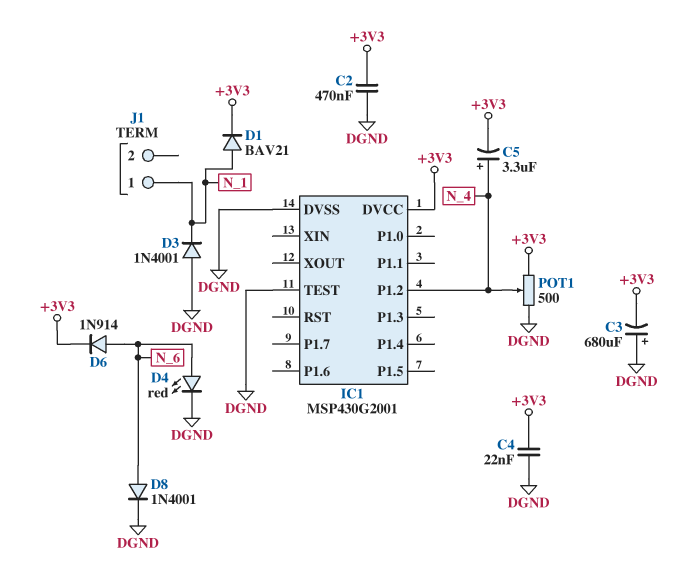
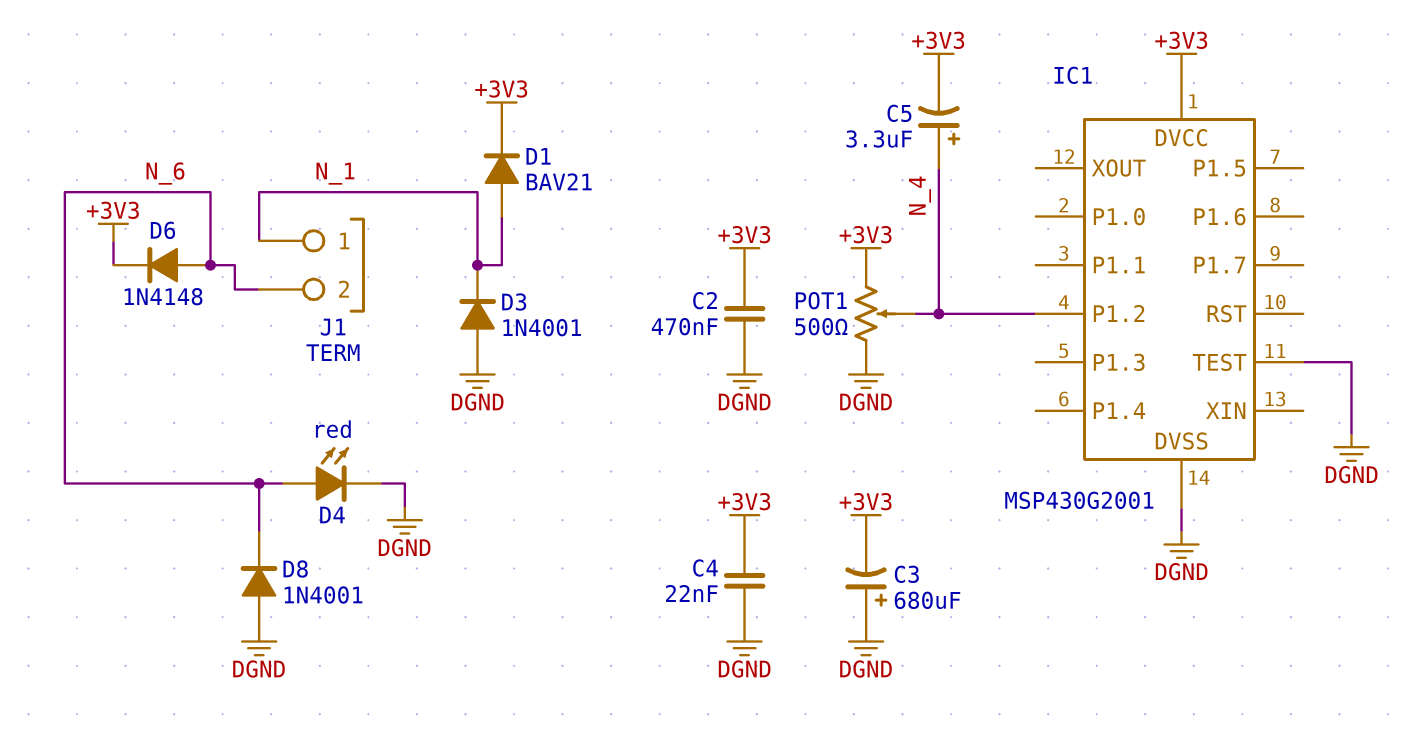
D6: diode 1N914 (A N_6, K +3V3) -> diode 1N4148 (A N_6, K +3V3)
D8: diode 1N4001 (A N_6, K DGND) -> diode 1N4001 (A DGND, K N_6)
J1 pin 2: none -> N_6

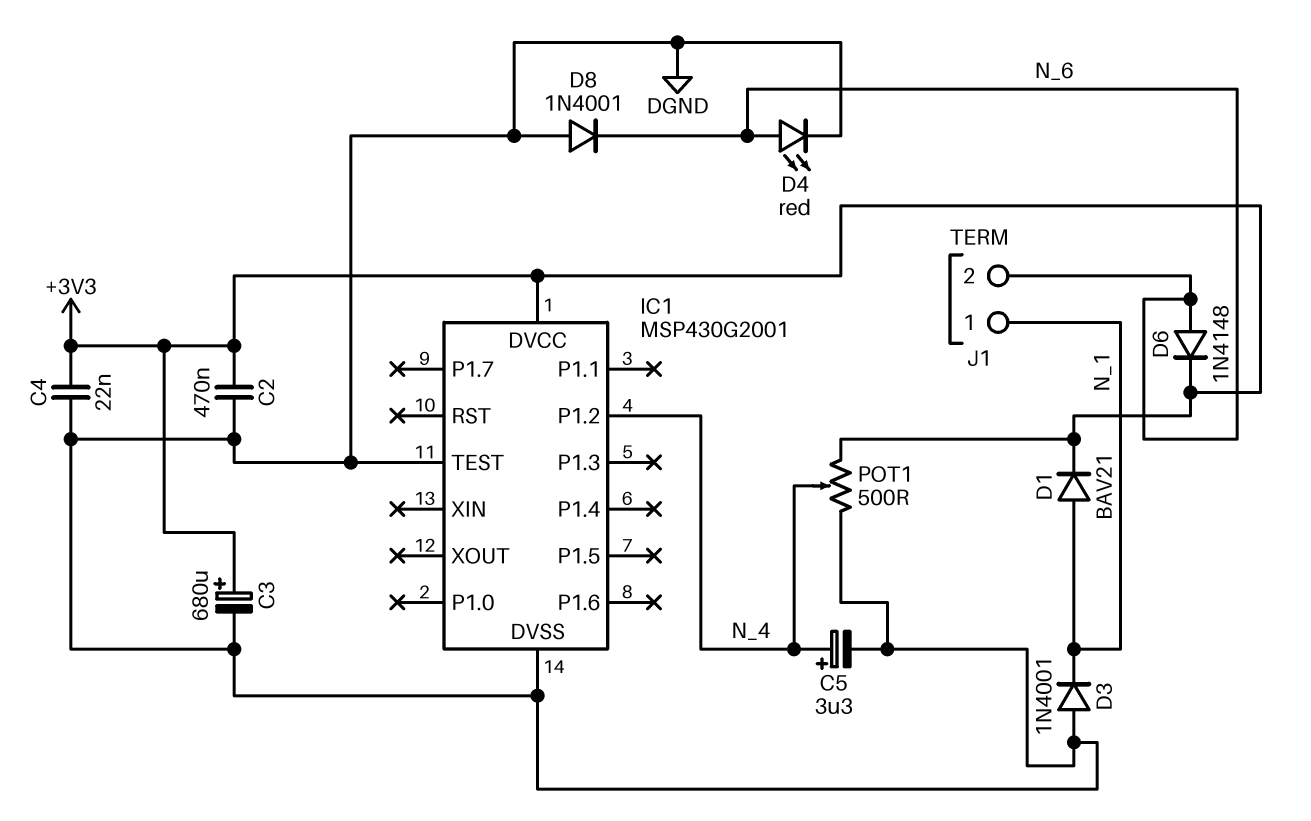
C3: 680uF (plus DGND, minus +3V3) -> 680uF (plus +3V3, minus DGND)
C5: 3.3uF (plus N_4, minus +3V3) -> 3.3uF (plus N_4, minus DGND)

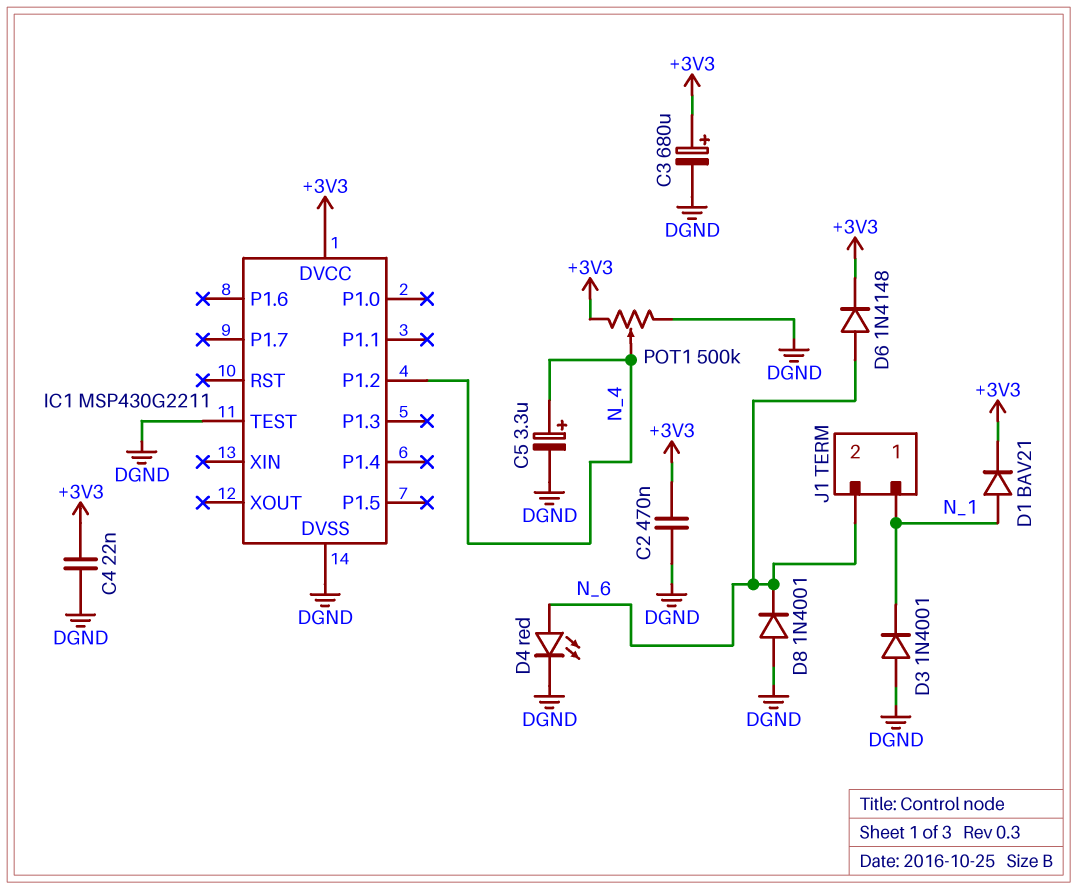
IC1: MSP430G2001 -> MSP430G2211
POT1: 500 (+3V3, DGND, wiper N_4) -> 500k (+3V3, DGND, wiper N_4)

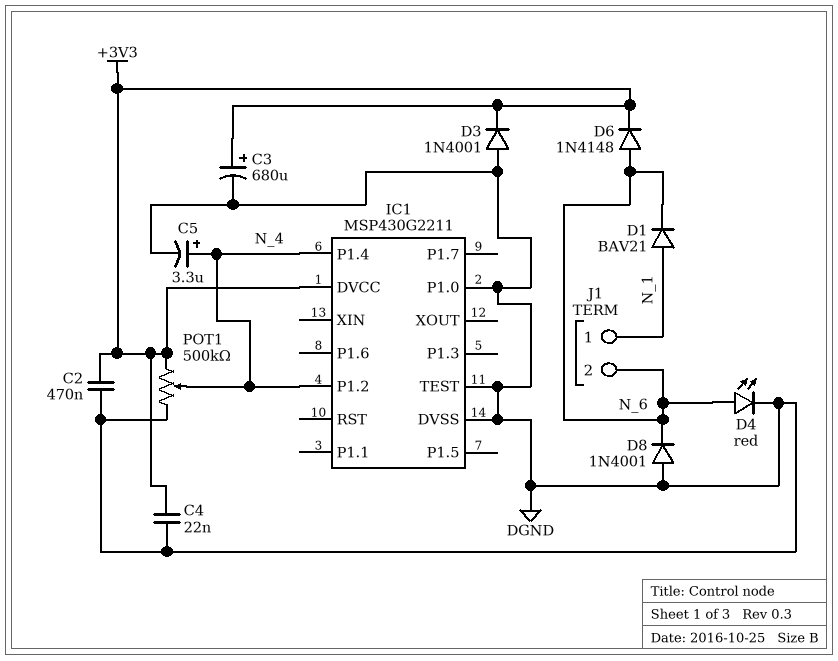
D1: diode BAV21 (A N_1, K +3V3) -> diode BAV21 (A N_1, K N_6)
D3: diode 1N4001 (A DGND, K N_1) -> diode 1N4001 (A DGND, K +3V3)
IC1 pin P1.0: none -> DGND
IC1 pin P1.4: none -> N_4

